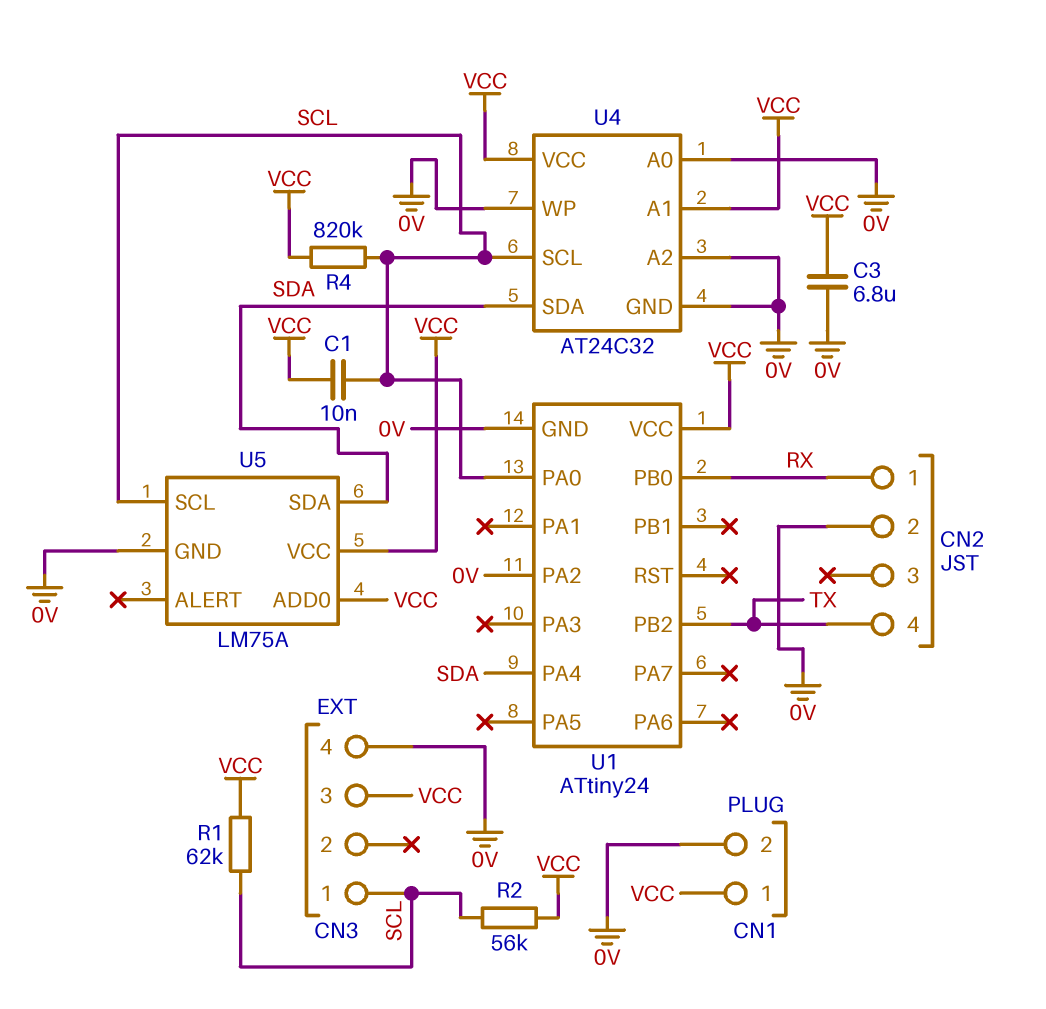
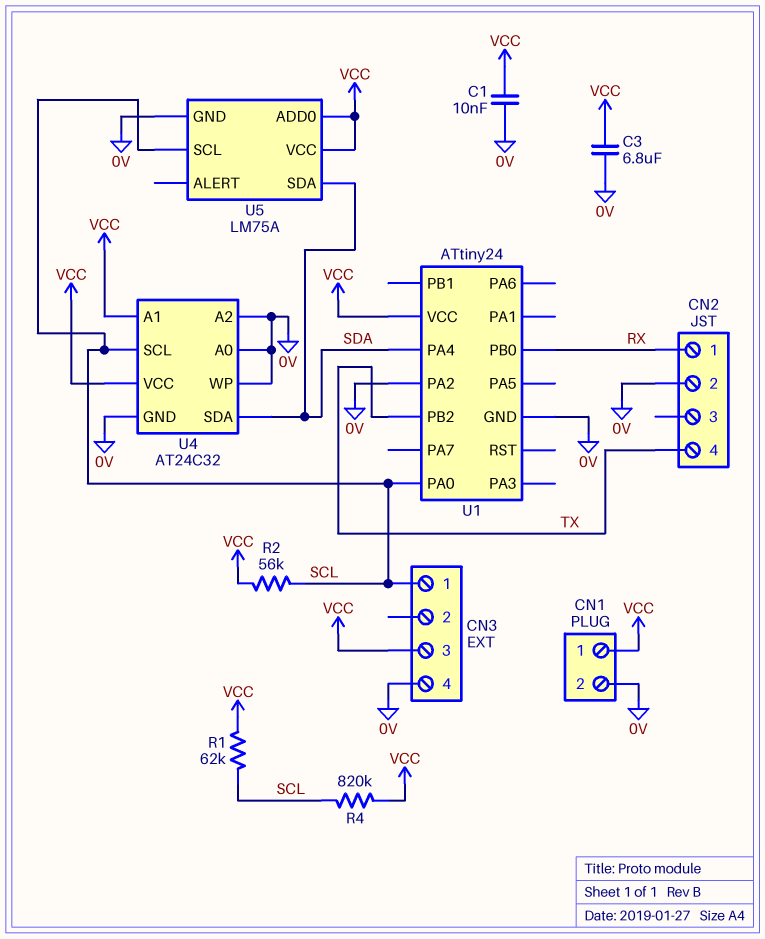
C1: 10nF (SCL, VCC) -> 10nF (0V, VCC)

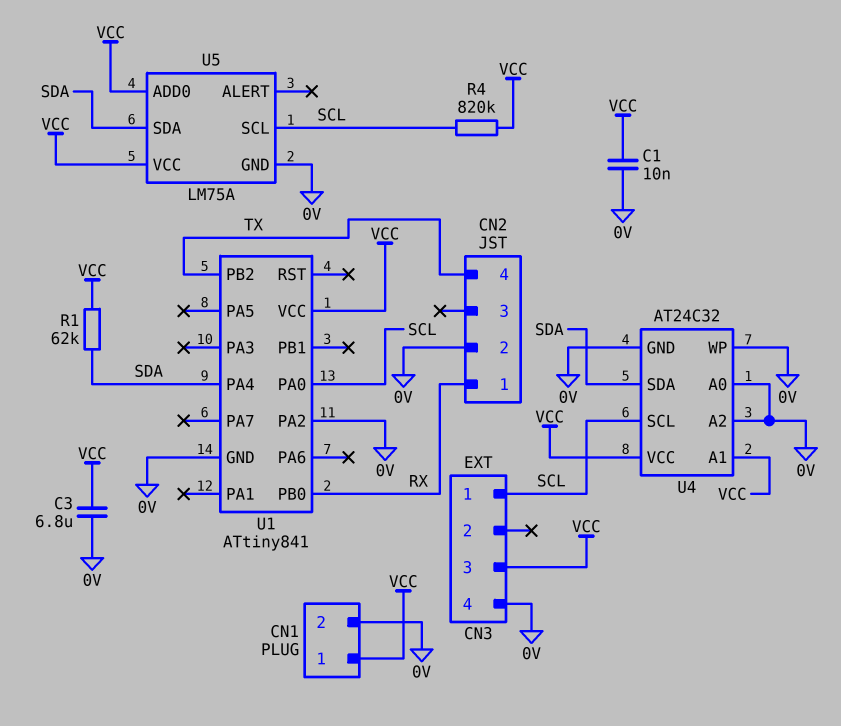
R1: 62k (SCL, VCC) -> 62k (SDA, VCC)
R2: 56k (SCL, VCC) -> none
U1: ATtiny24 -> ATtiny841

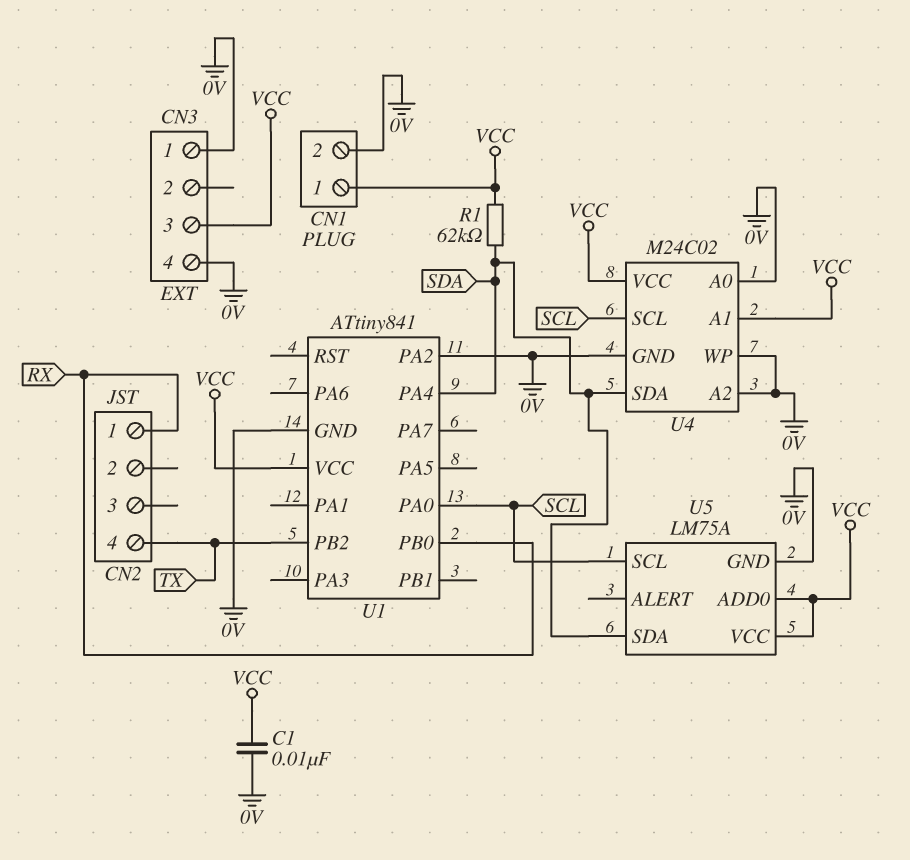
C3: 6.8uF (0V, VCC) -> none
CN2 pin 2: 0V -> none
CN3 pin 1: SCL -> 0V
R4: 820k (SCL, VCC) -> none
U4: AT24C32 -> M24C02

